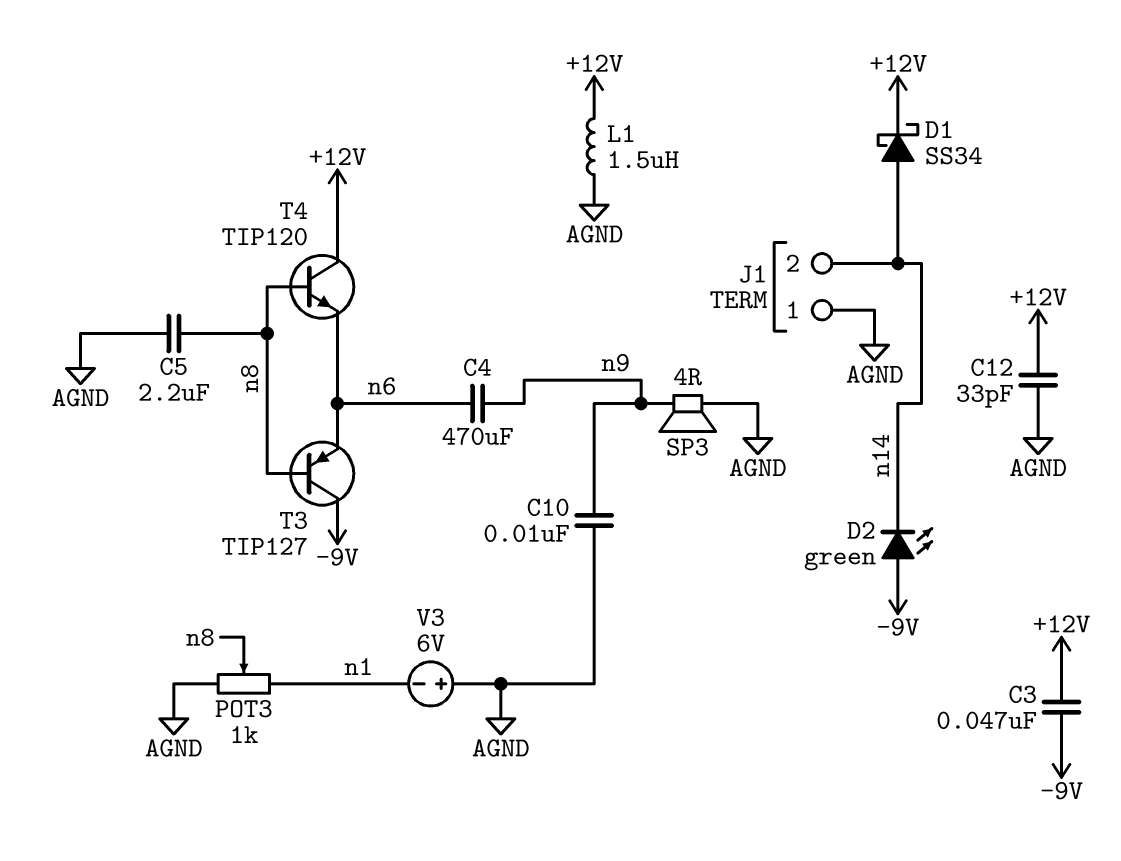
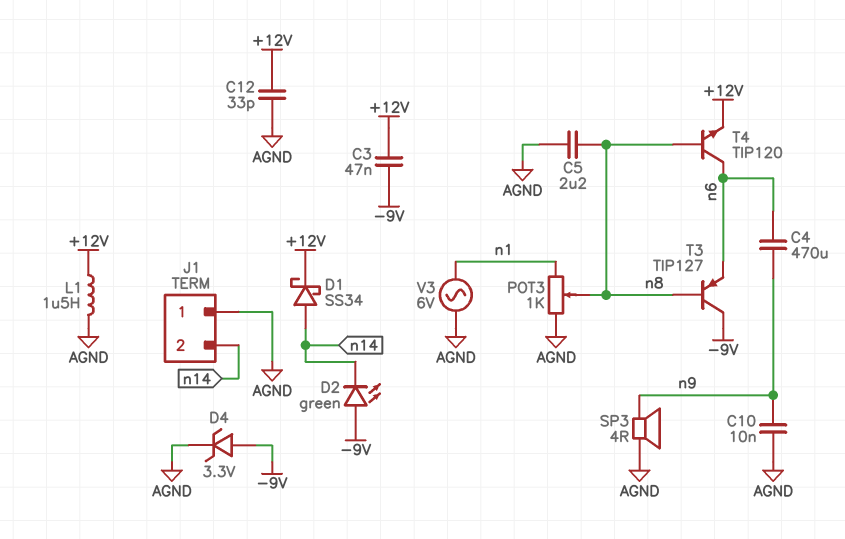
D4: none -> zener 3.3V (A -9V, K AGND)
T4: NPN TIP120 (B n8, C +12V, E n6) -> NPN TIP120 (B n8, C n6, E +12V)
V3: 6V (plus AGND, minus n1) -> AC 6V (AGND, n1)

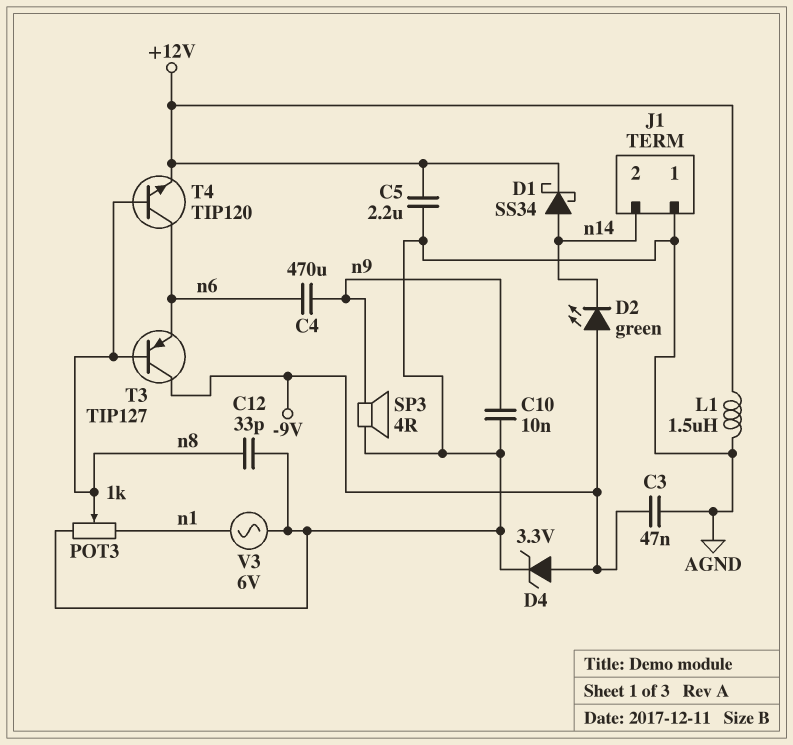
C3: 47nF (+12V, -9V) -> 47nF (-9V, AGND)
C5: 2.2uF (AGND, n8) -> 2.2uF (+12V, AGND)
C12: 33pF (+12V, AGND) -> 33pF (AGND, n8)

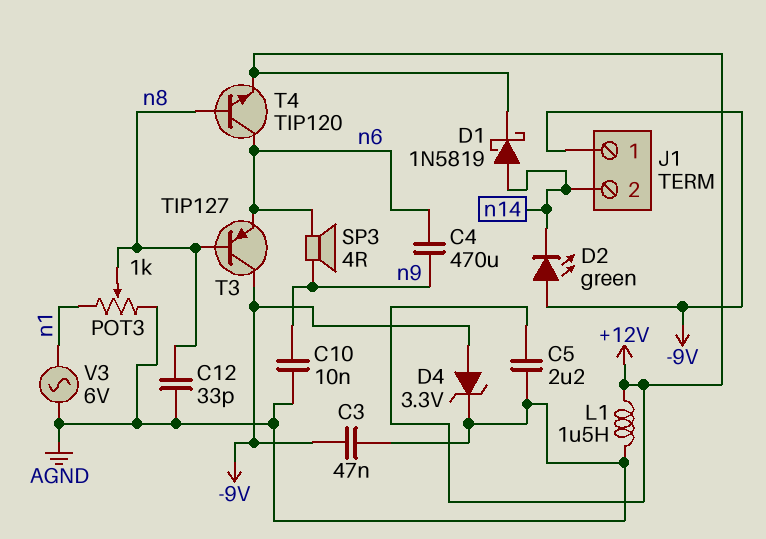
D1: schottky SS34 (A n14, K +12V) -> schottky 1N5819 (A n14, K +12V)
J1 pin 1: AGND -> -9V
SP3: speaker 4R (AGND, n9) -> speaker 4R (n6, n9)

